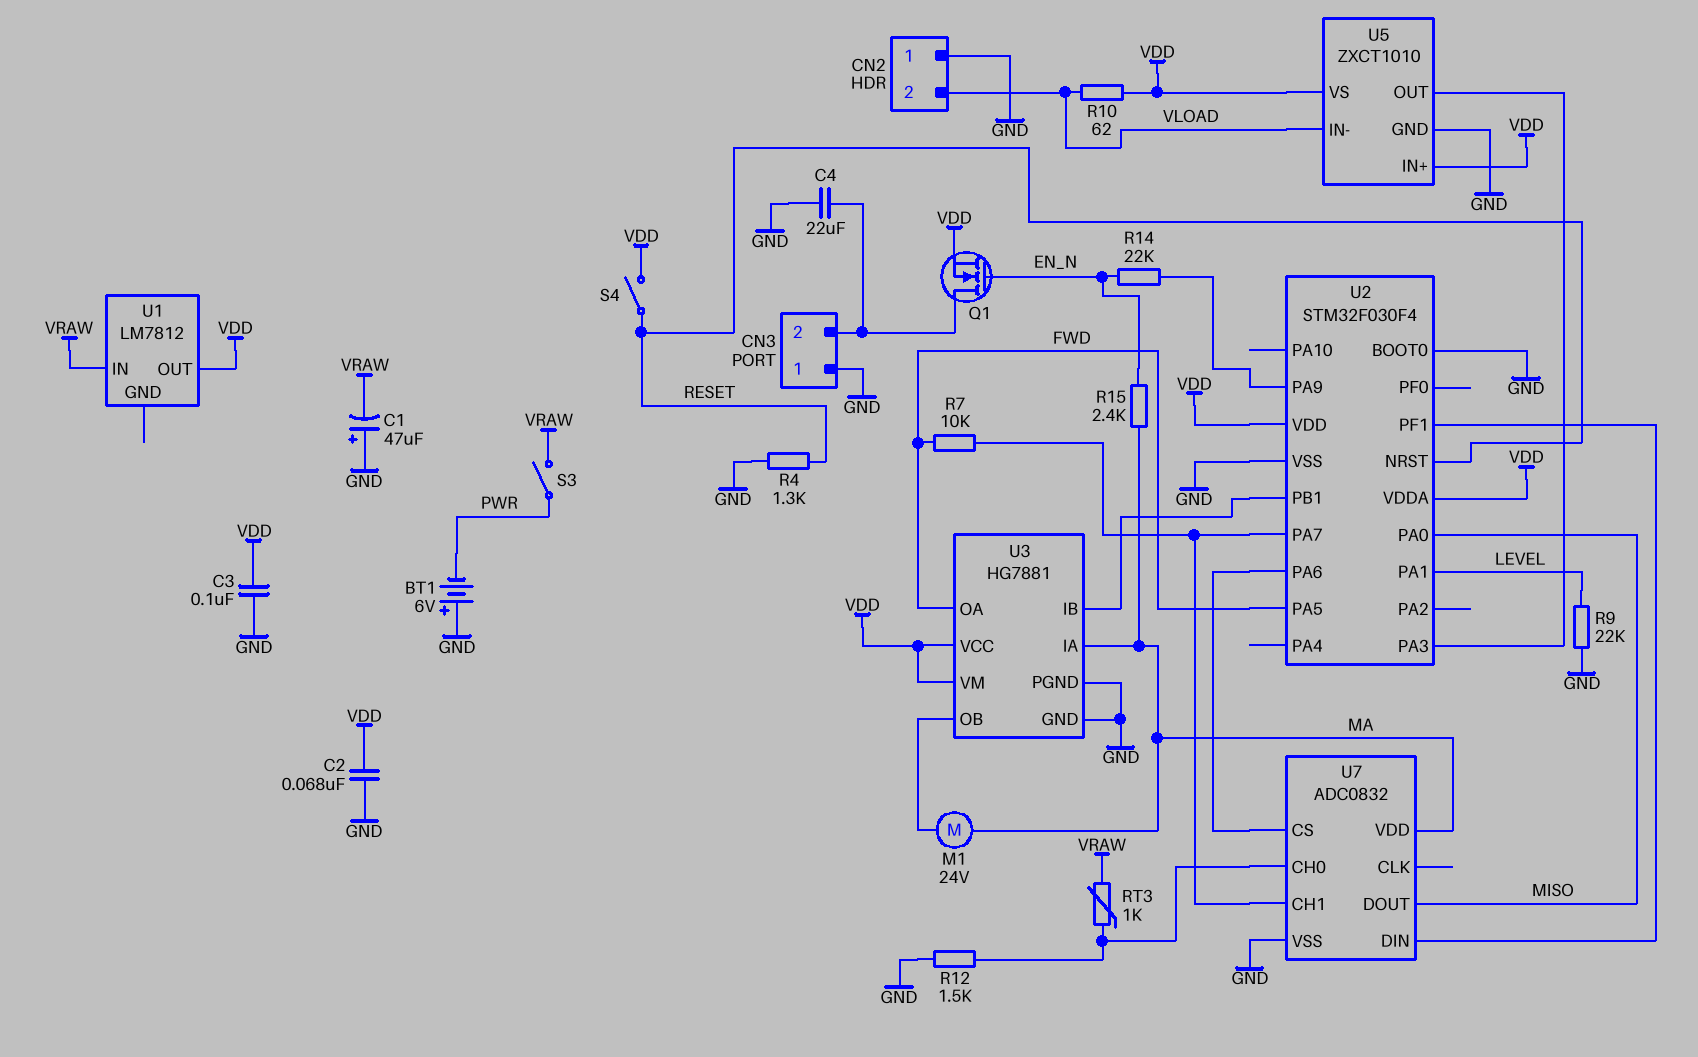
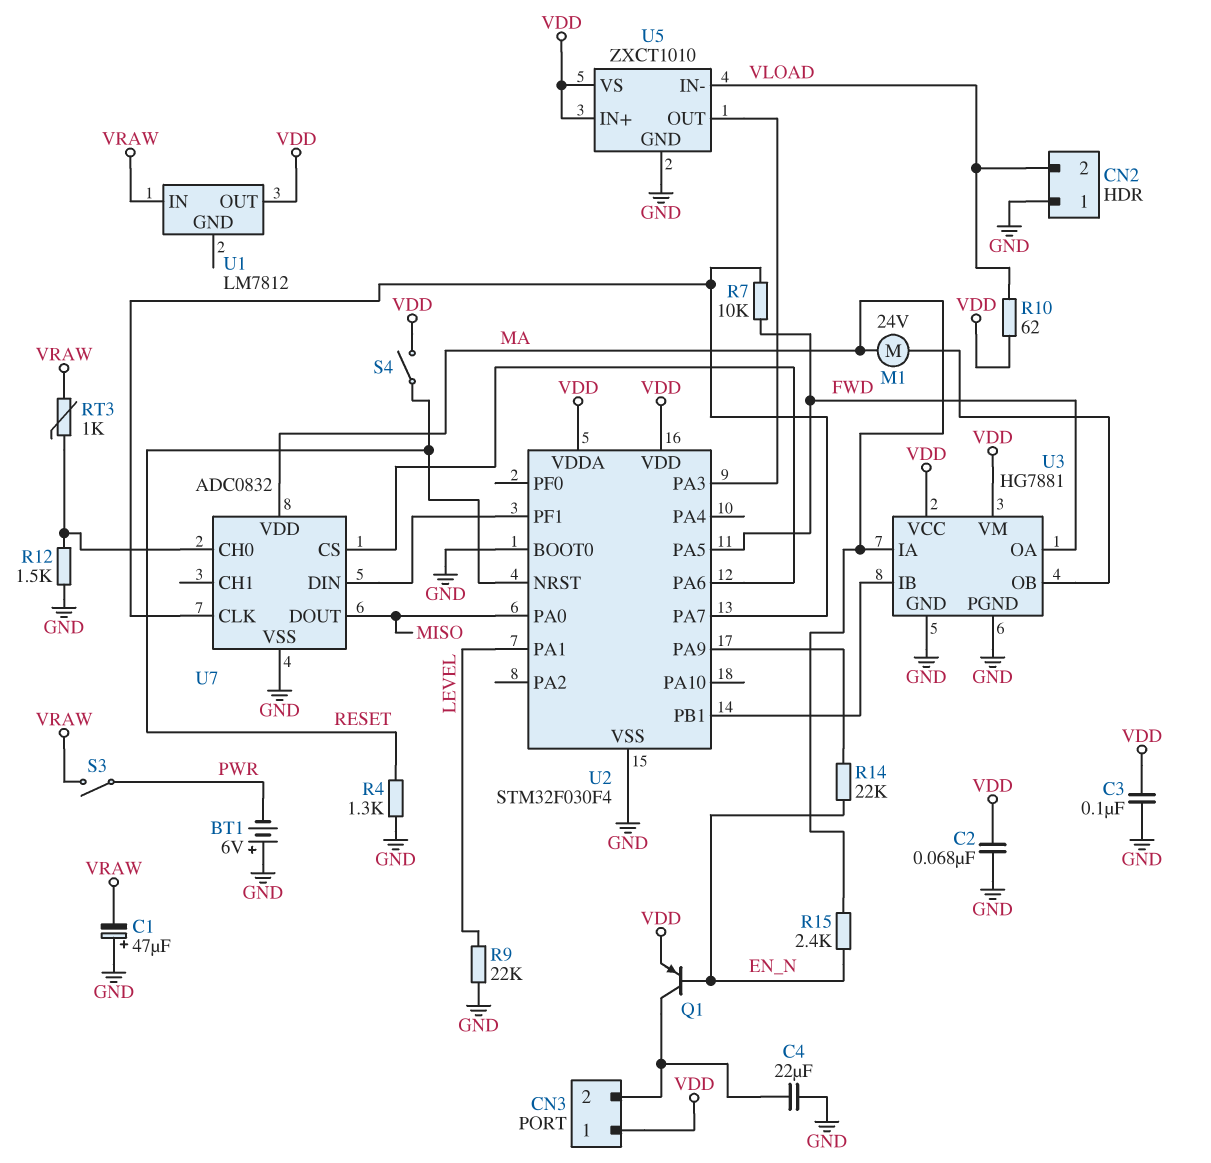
CN3 pin 1: GND -> VDD
Q1: NMOS (G EN_N, D CN3/2, S VDD) -> PNP (B EN_N, C CN3/2, E VDD)
U7 pin CH1: U2/PA7 -> none
U7 pin CLK: none -> U2/PA7

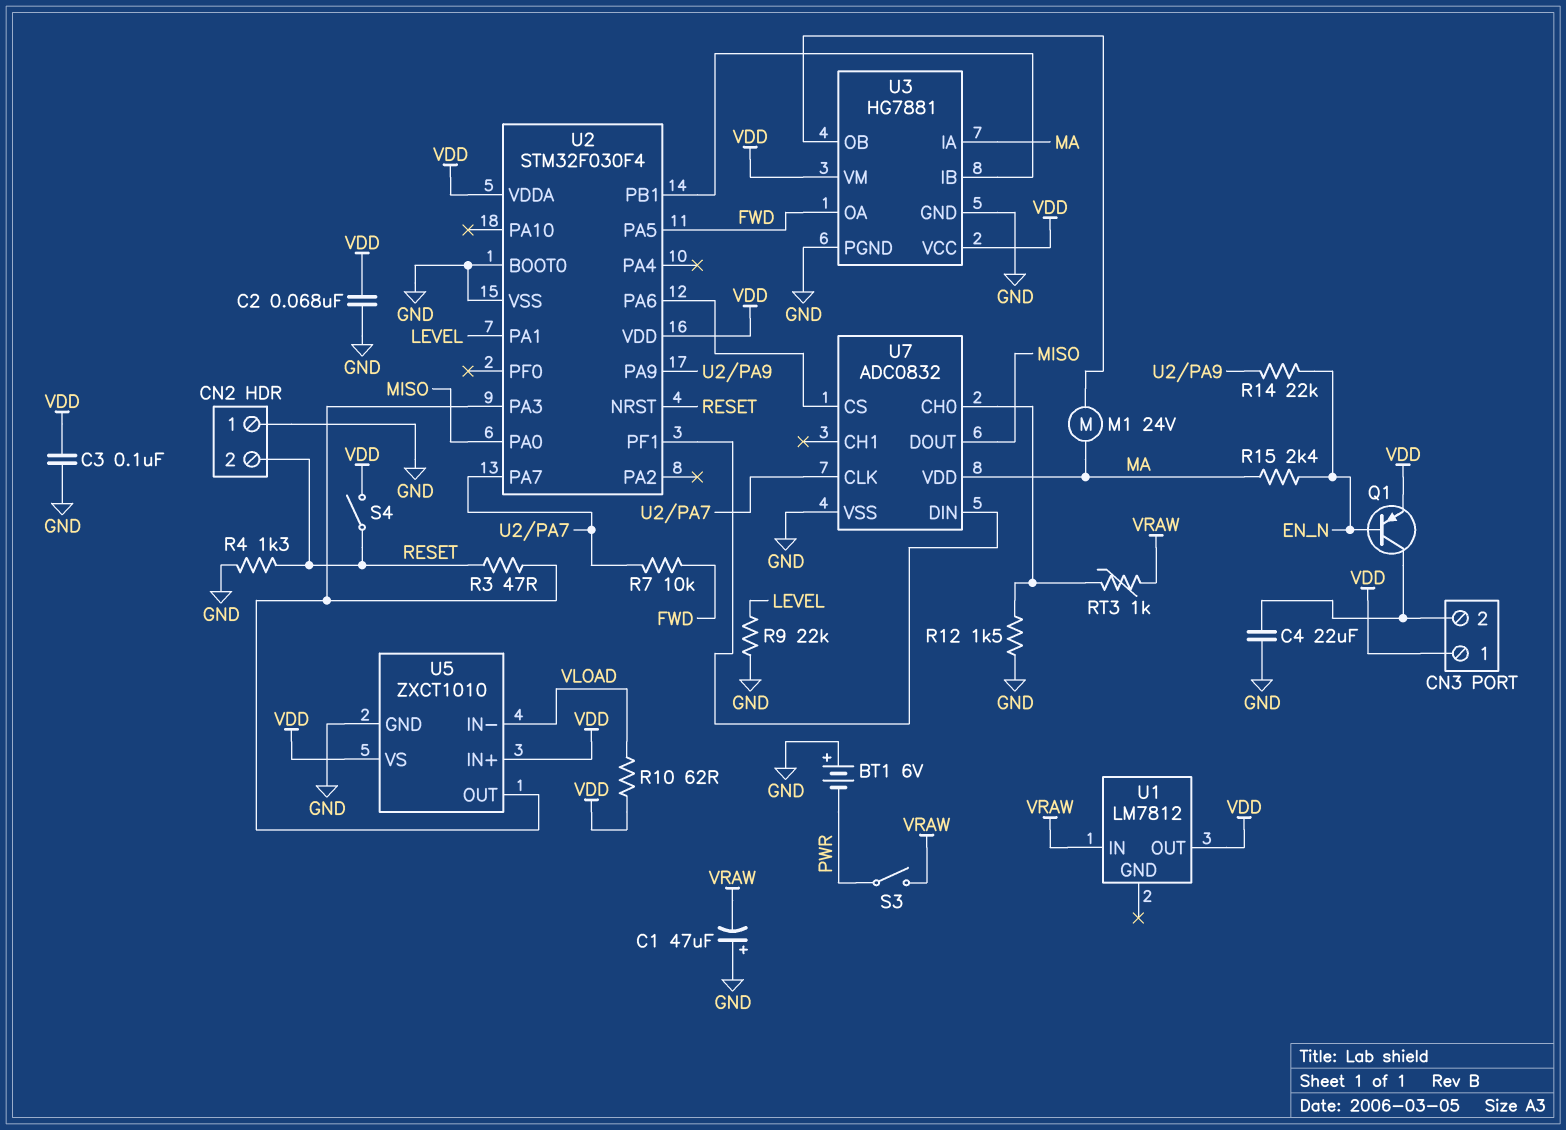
CN2 pin 2: VLOAD -> RESET
R3: none -> 47 (RESET, U2/PA3)

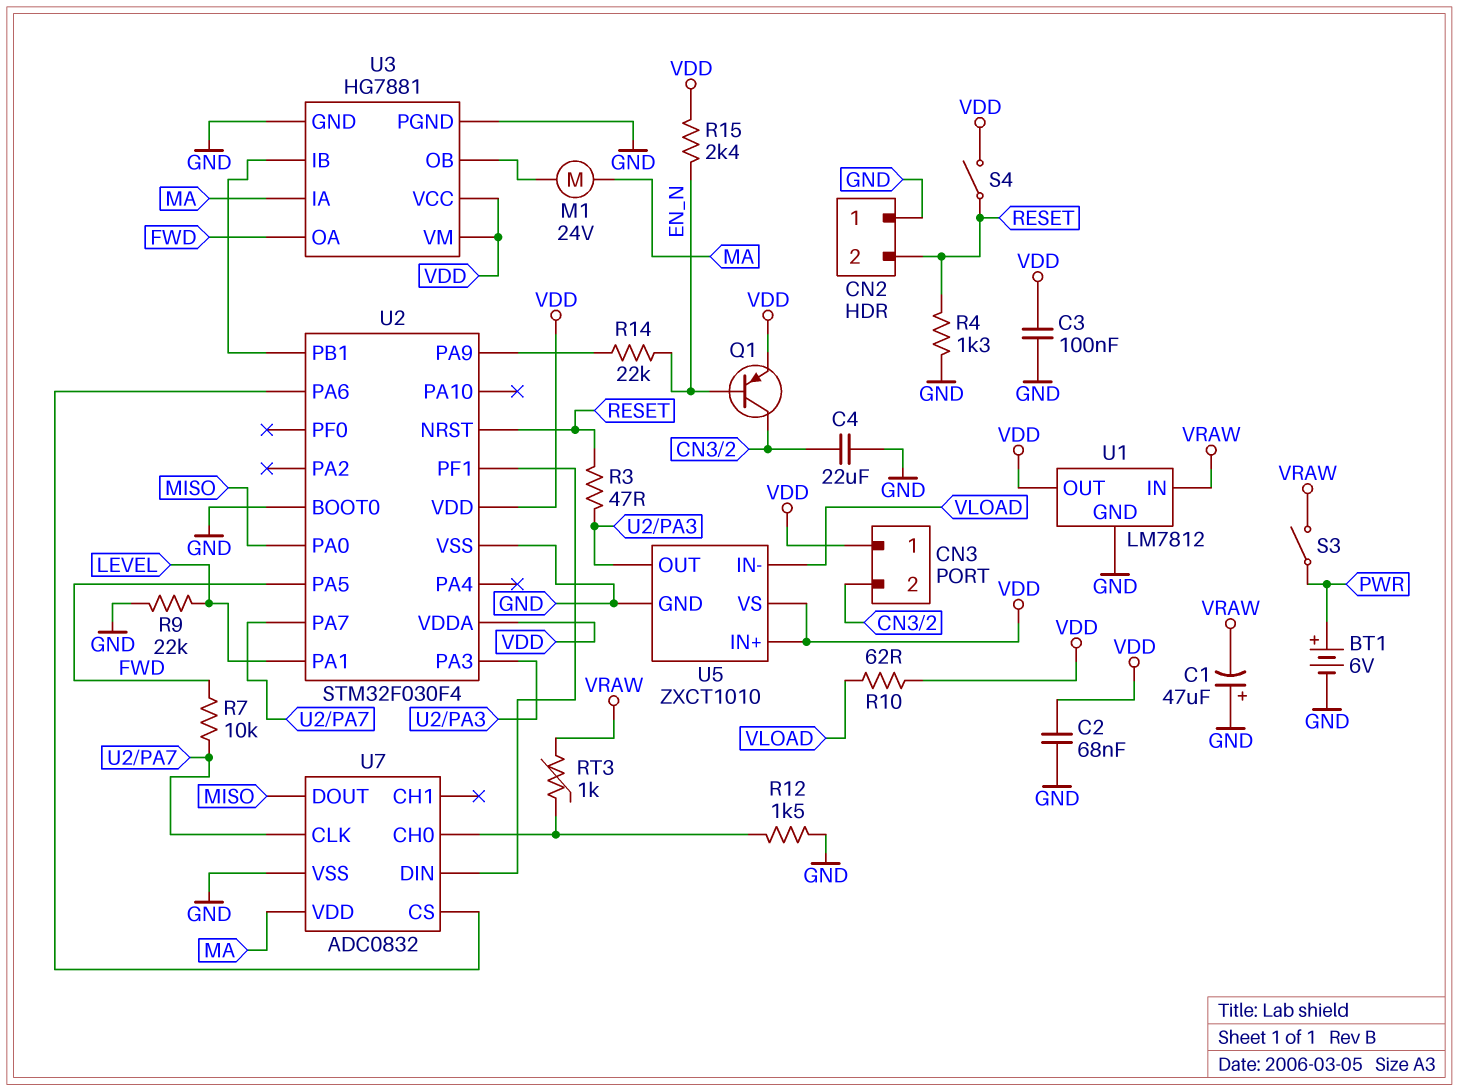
BT1: 6V (plus GND, minus PWR) -> 6V (plus PWR, minus GND)
R15: 2.4k (EN_N, MA) -> 2.4k (EN_N, VDD)
U1 pin GND: none -> GND

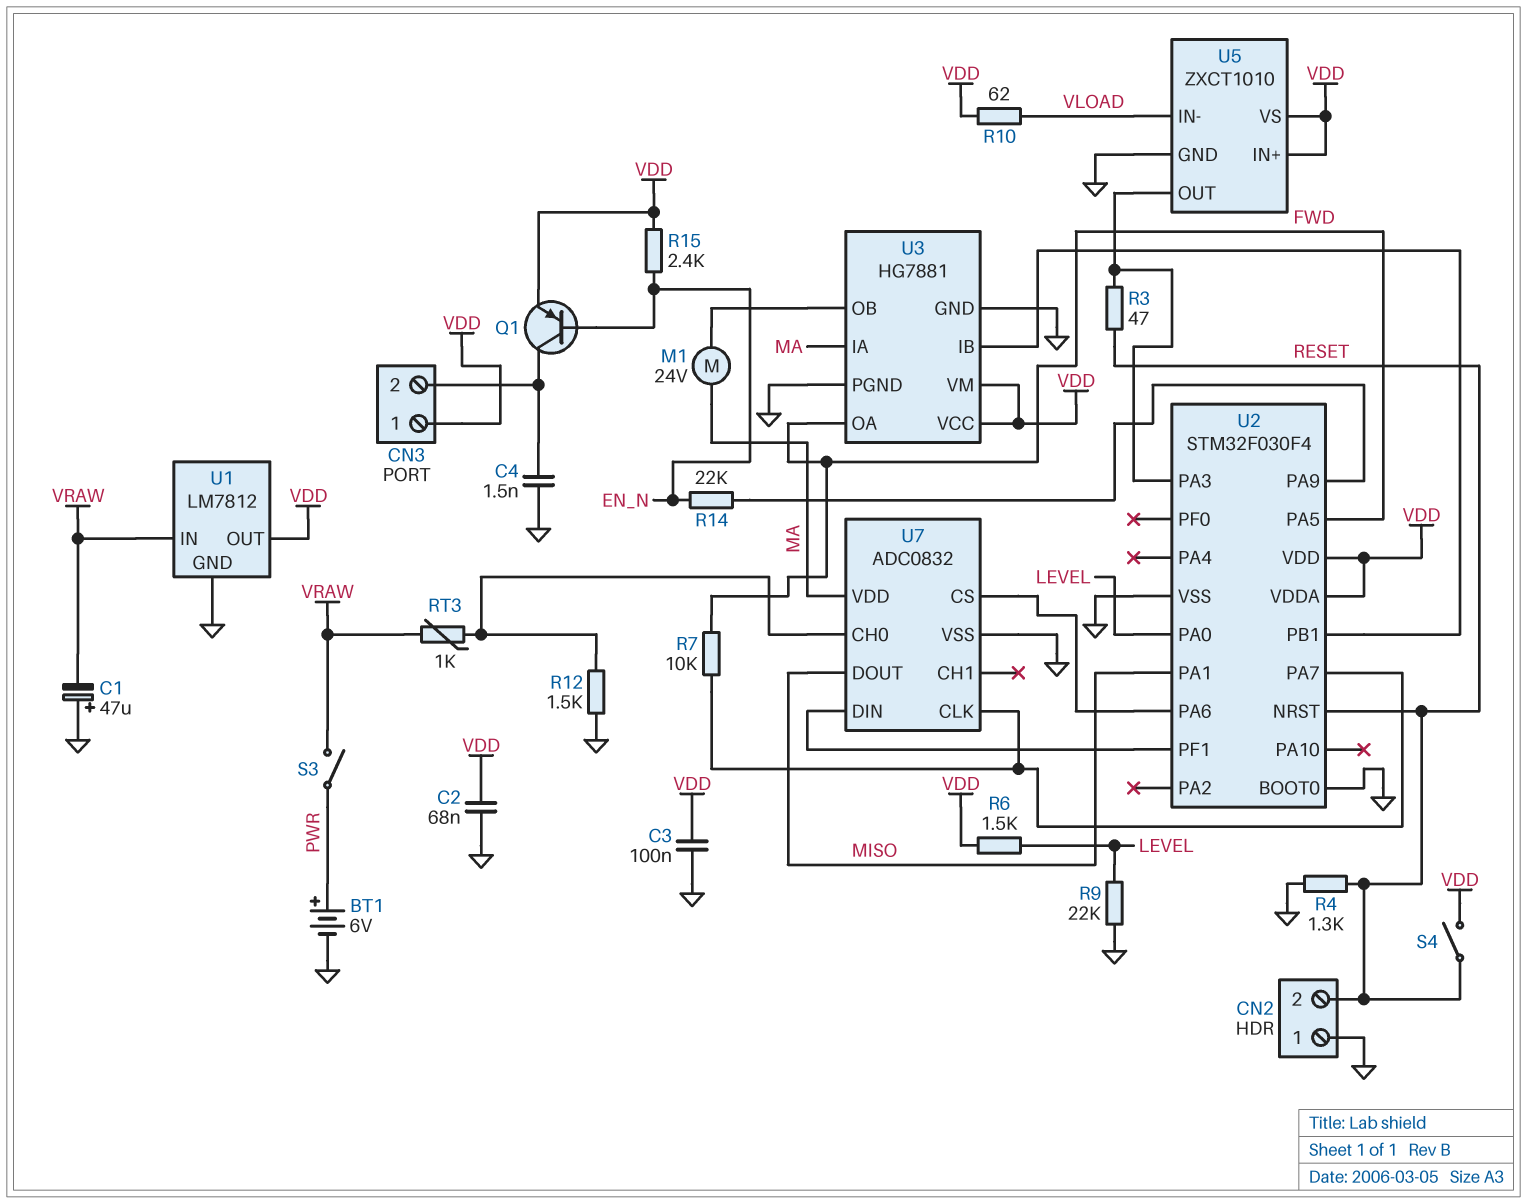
C4: 22uF (CN3/2, GND) -> 1.5nF (CN3/2, GND)
R6: none -> 1.5k (LEVEL, VDD)
U2 pin PA0: MISO -> LEVEL
U2 pin PA1: LEVEL -> MISO

